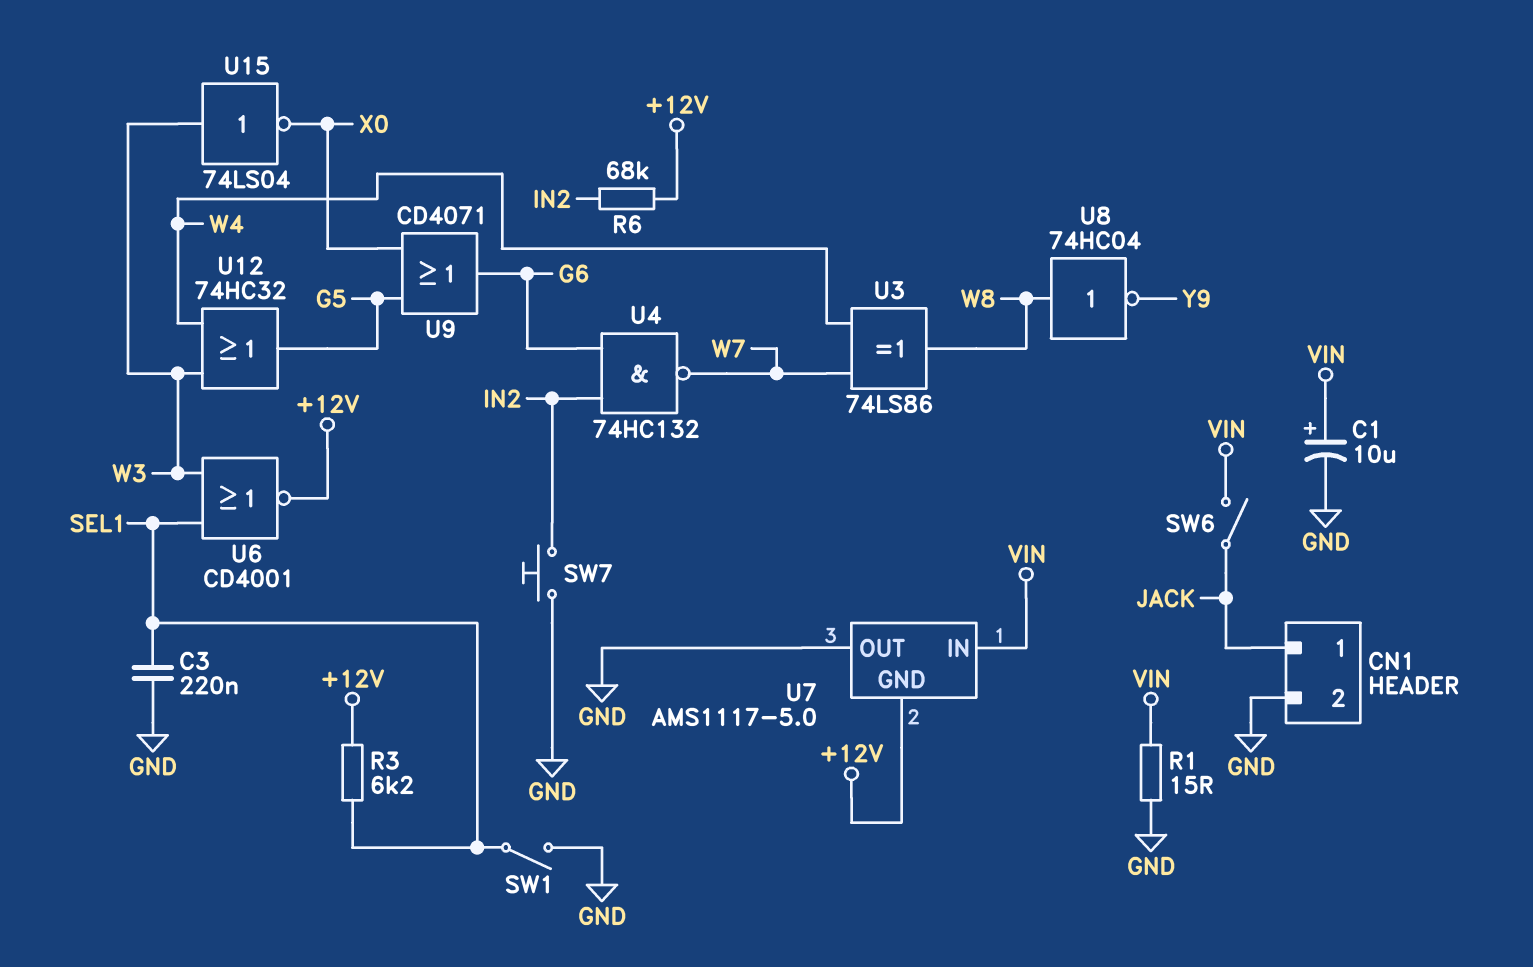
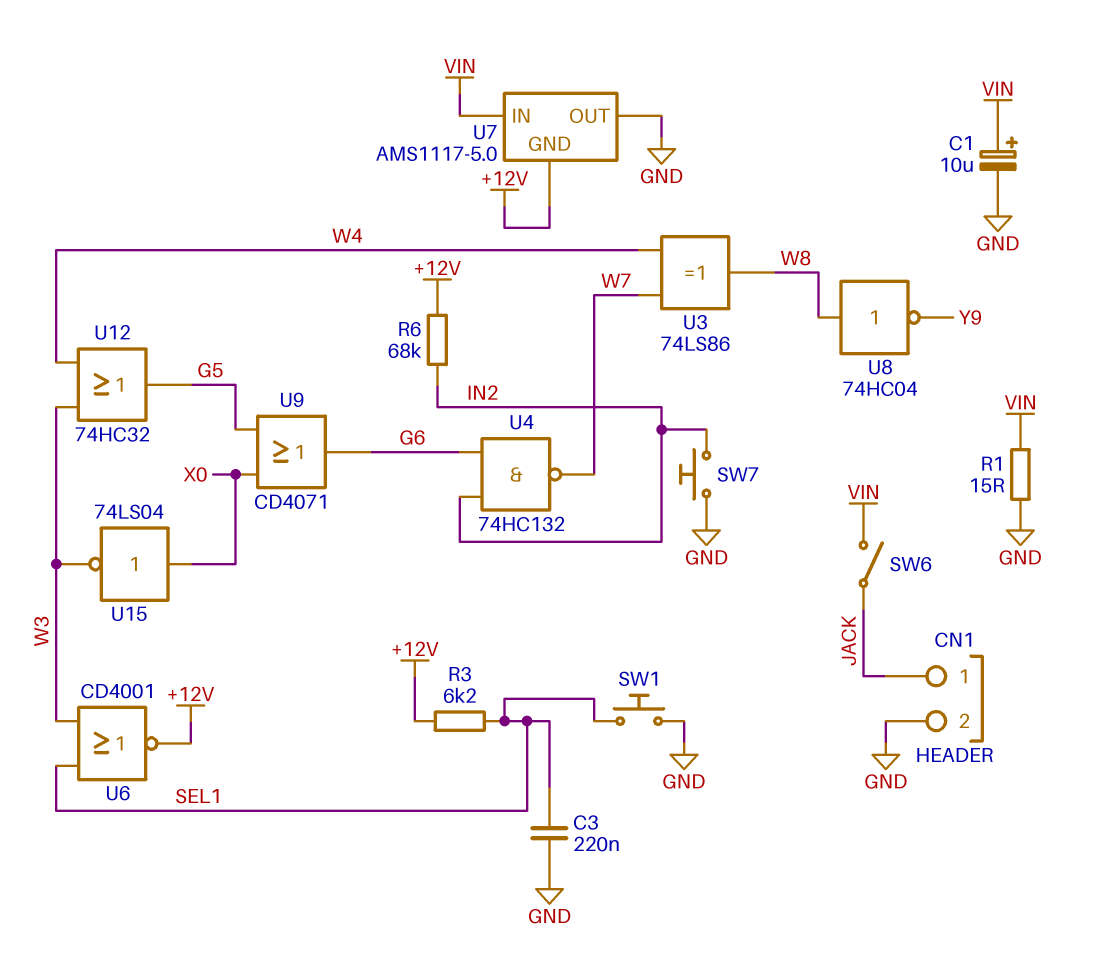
SW1: switch (GND, SEL1) -> button (GND, SEL1)
U15: NOT 74LS04 (in W3, out X0) -> NOT 74LS04 (in X0, out W3)

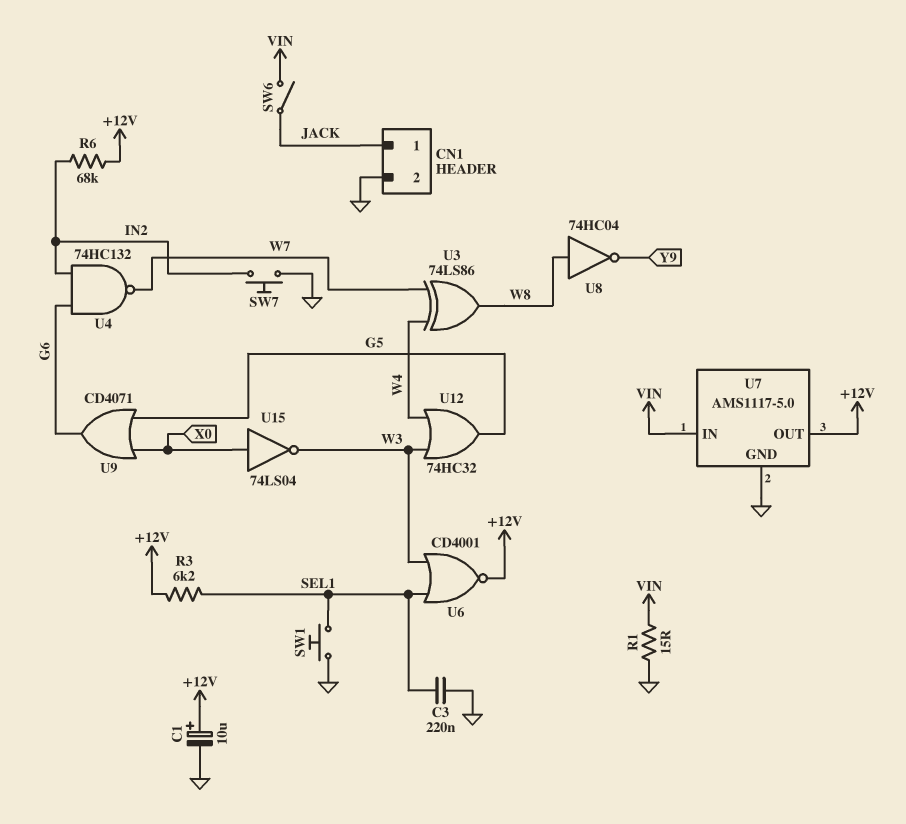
C1: 10uF (plus VIN, minus GND) -> 10uF (plus +12V, minus GND)
U7 pin GND: +12V -> GND
U7 pin OUT: GND -> +12V

